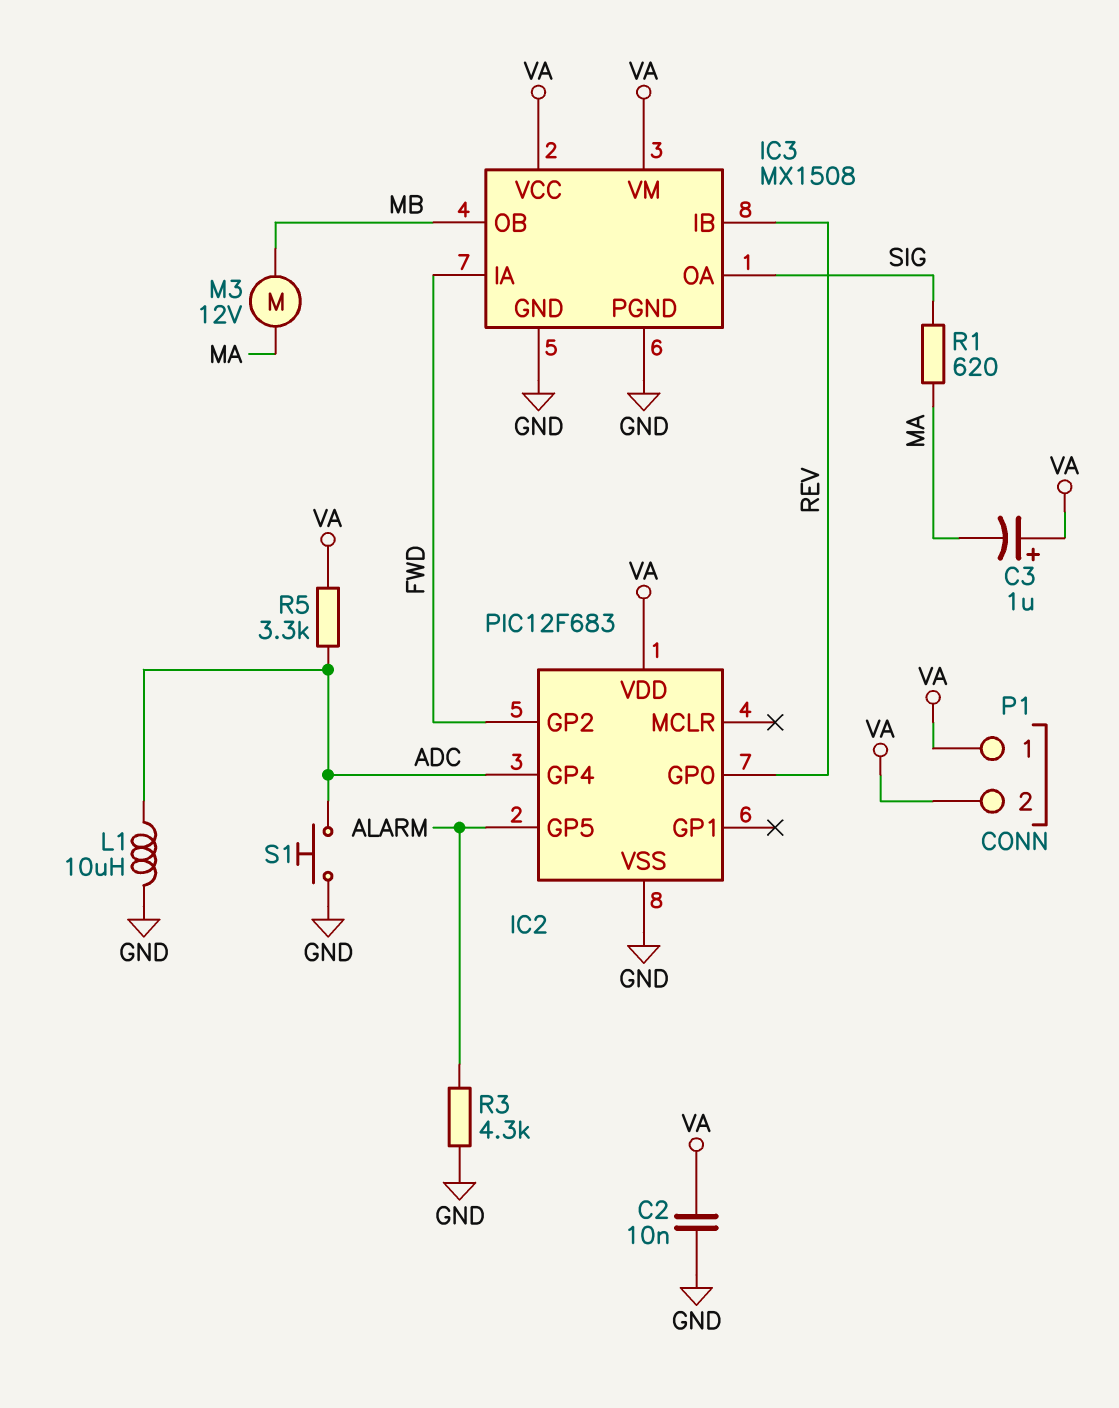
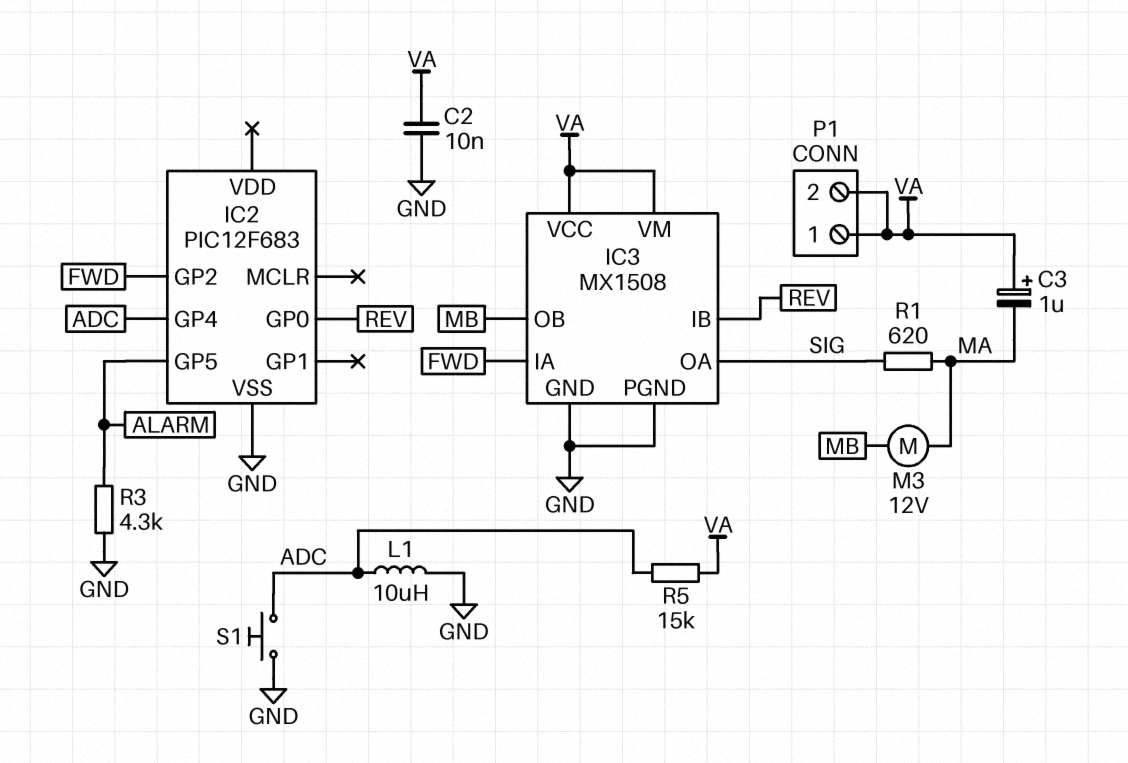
IC2 pin VDD: VA -> none
R5: 3.3k (ADC, VA) -> 15k (ADC, VA)

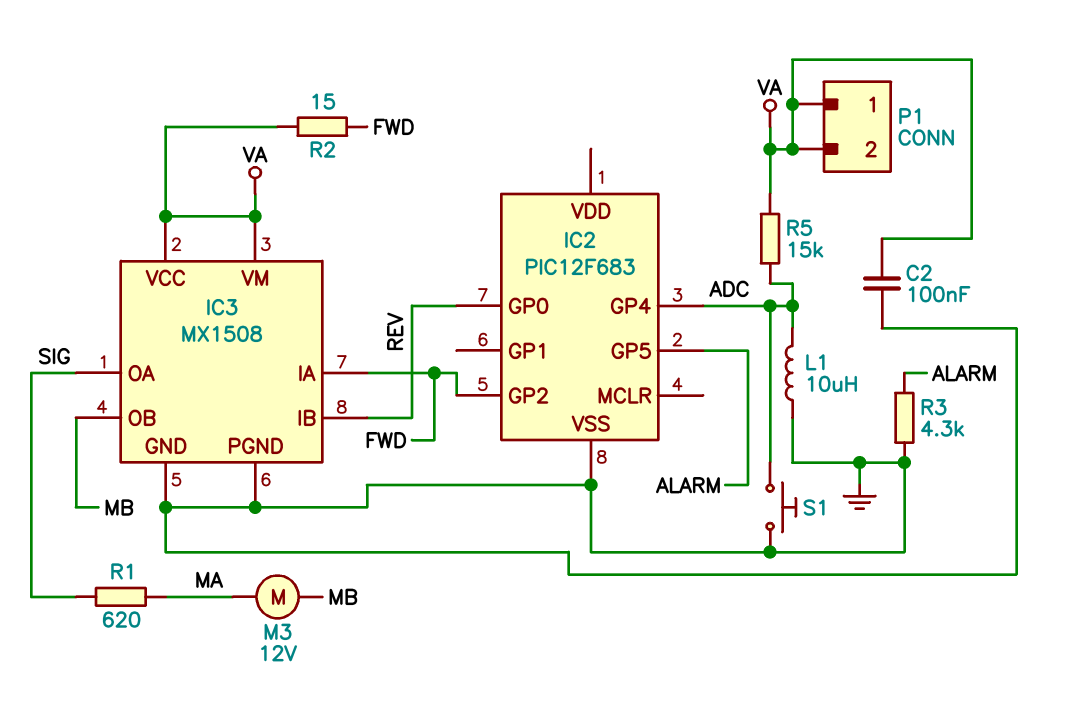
C2: 10nF (GND, VA) -> 100nF (GND, VA)
C3: 1uF (plus VA, minus MA) -> none
R2: none -> 15 (FWD, VA)

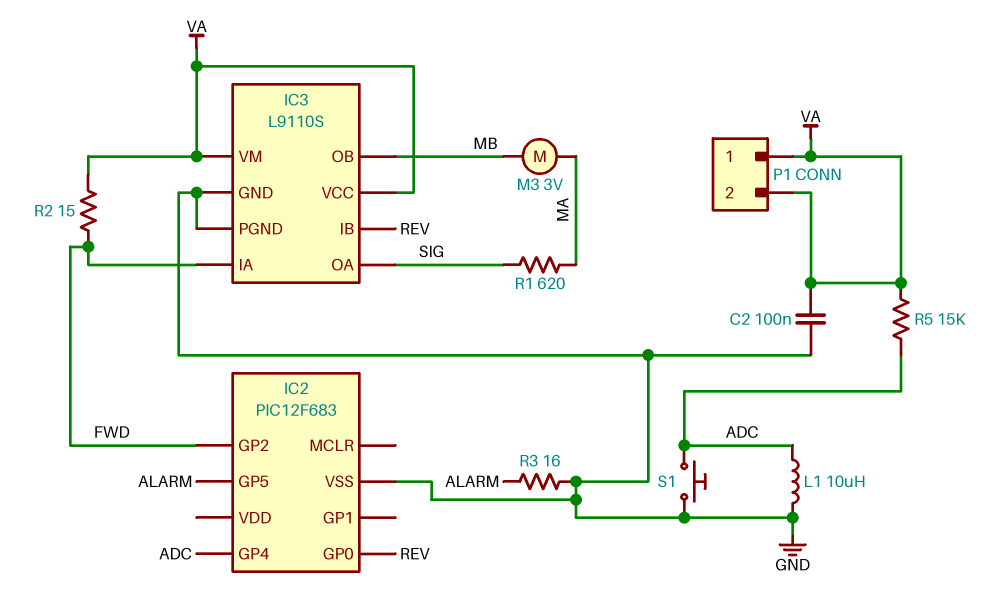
IC3: MX1508 -> L9110S
M3: motor 12V (MA, MB) -> motor 3V (MA, MB)
R3: 4.3k (ALARM, GND) -> 16 (ALARM, GND)

